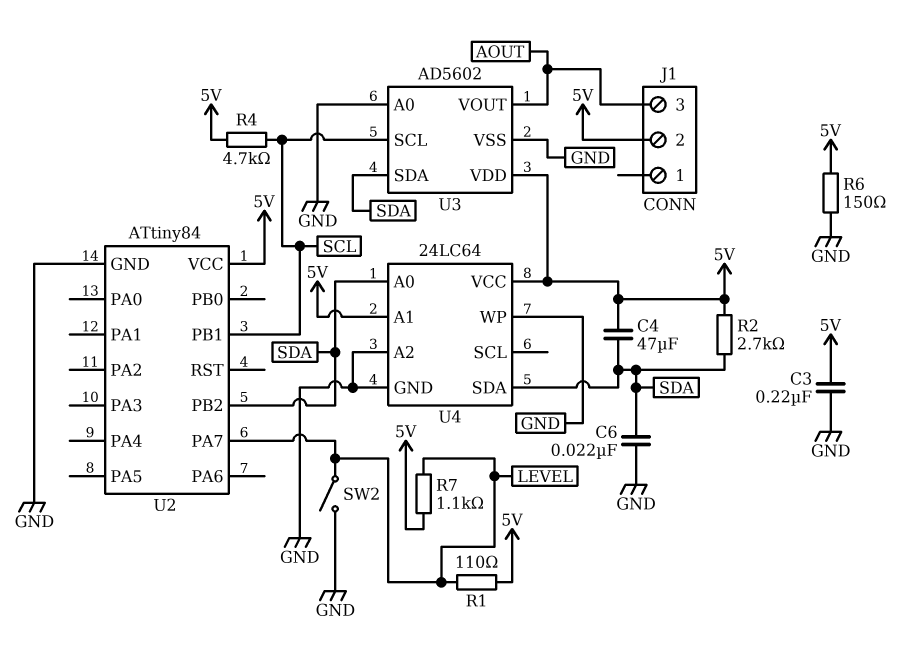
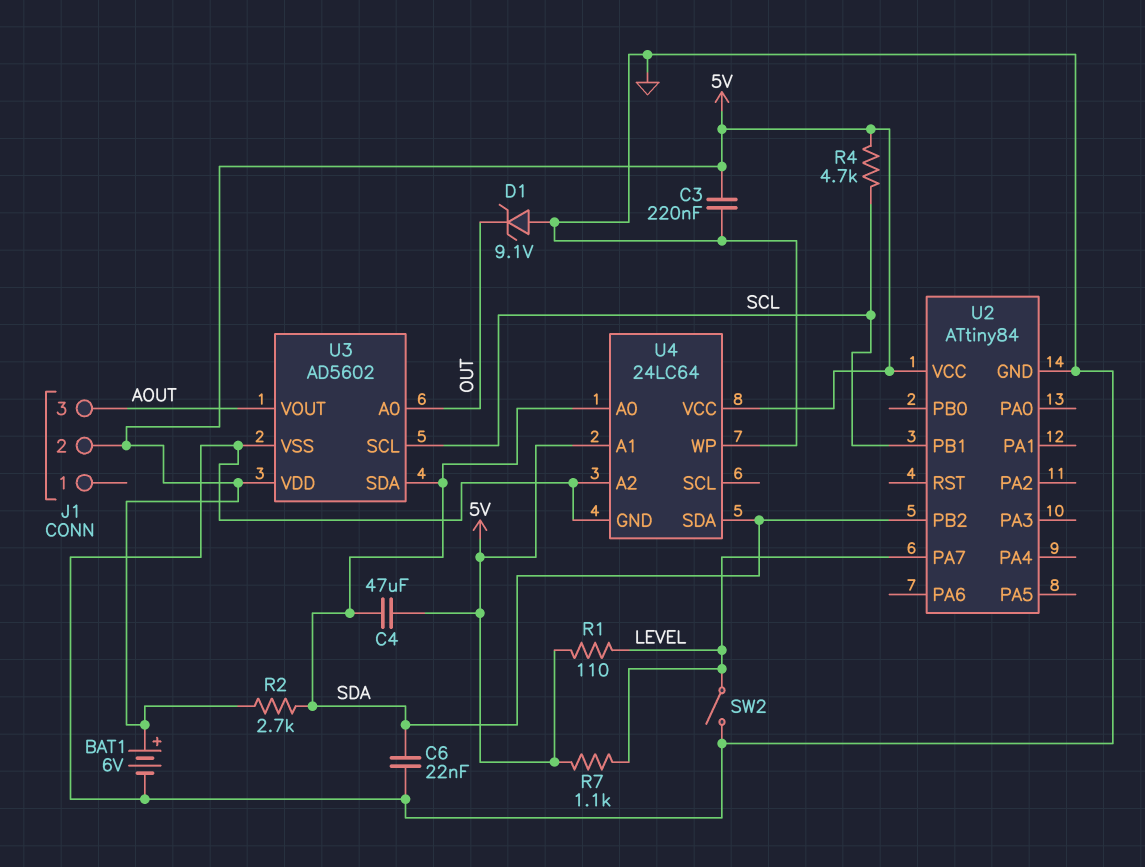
BAT1: none -> 6V (plus 5V, minus GND)
D1: none -> zener 9.1V (A GND, K OUT)
R6: 150 (5V, GND) -> none
U3 pin A0: GND -> OUT

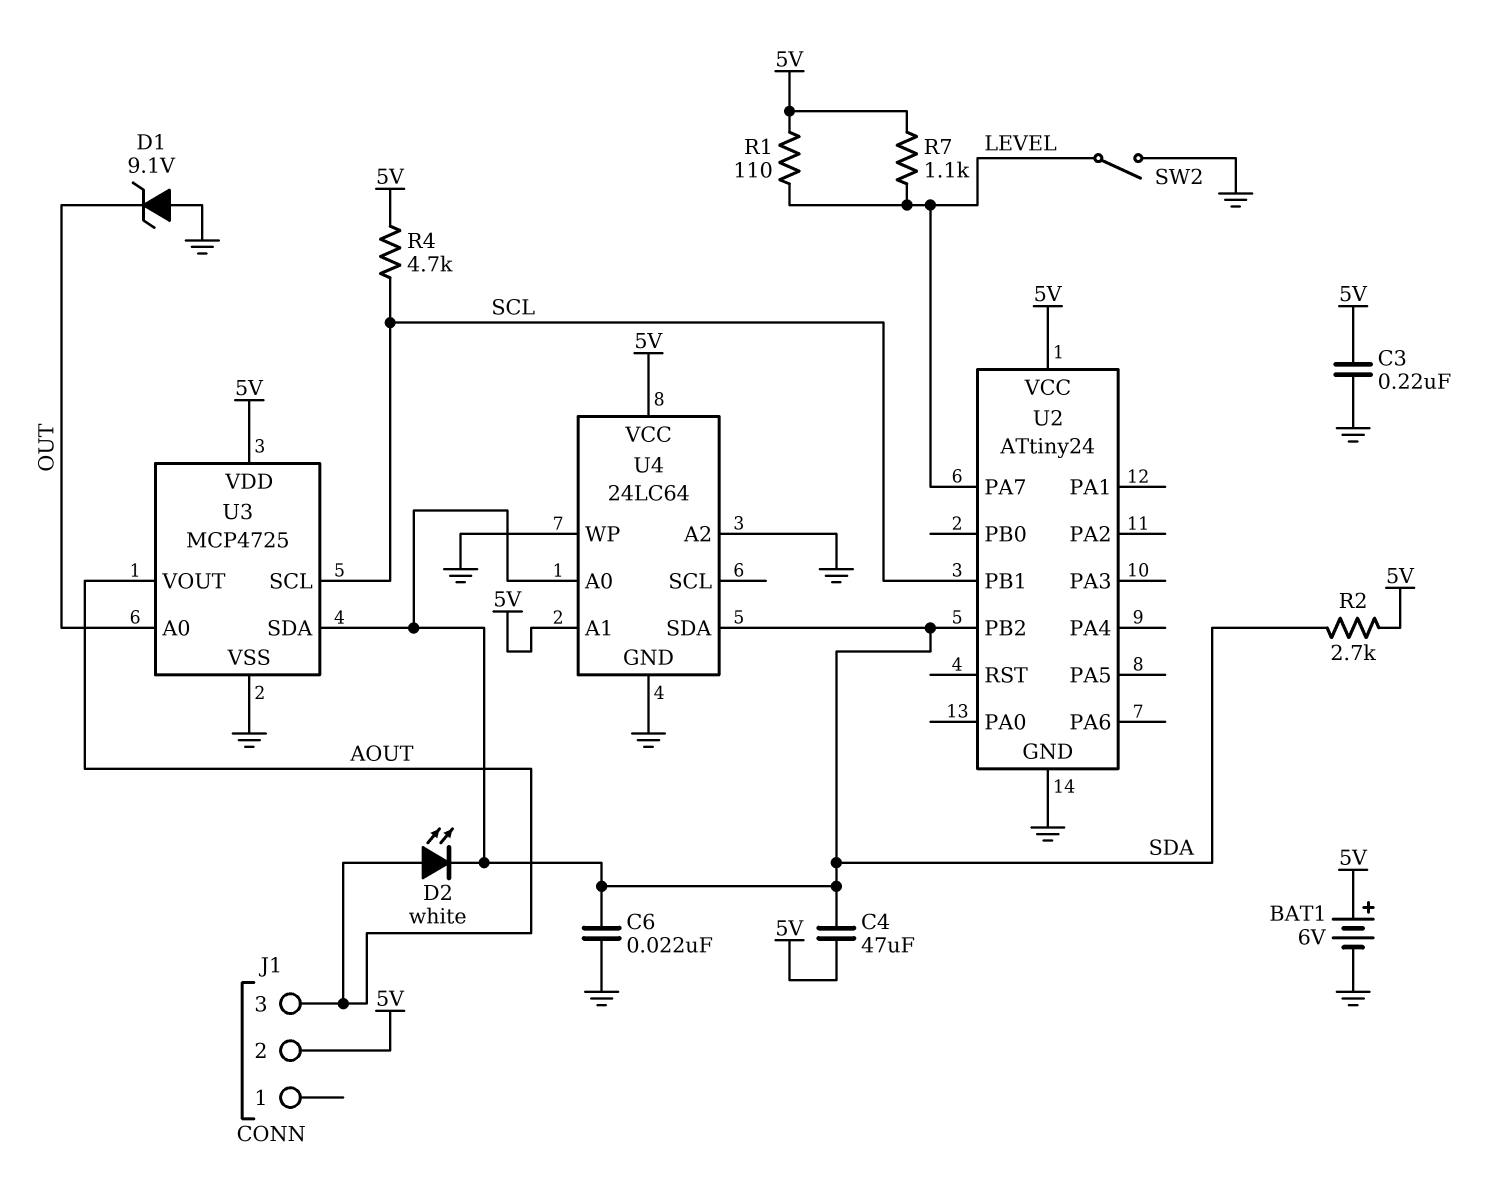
D2: none -> LED white (A AOUT, K SDA)
U2: ATtiny84 -> ATtiny24
U3: AD5602 -> MCP4725

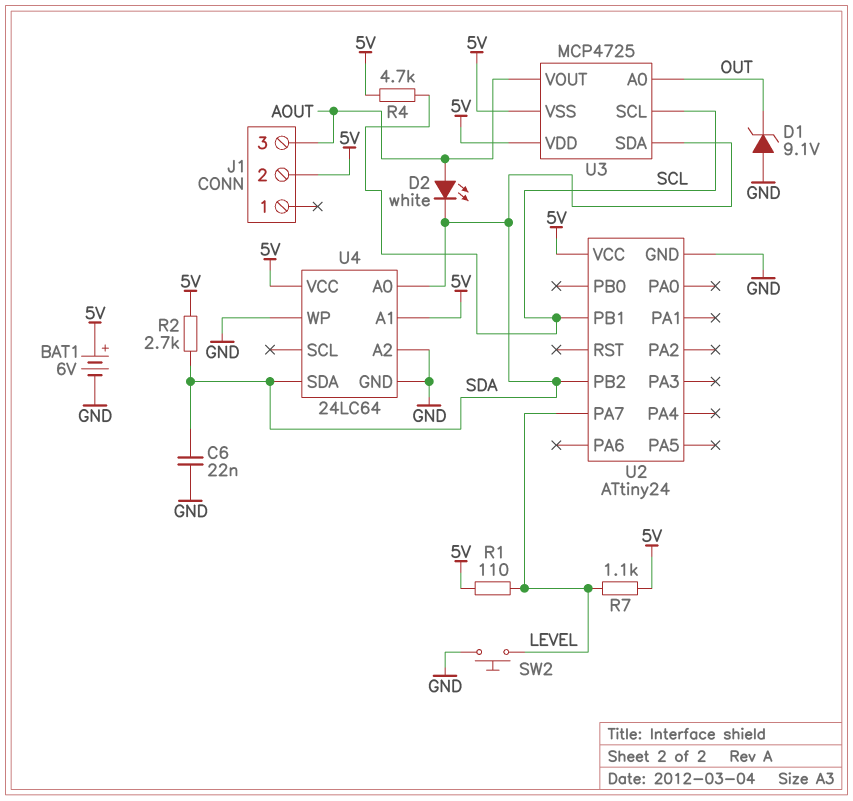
C3: 220nF (5V, GND) -> none
C4: 47uF (5V, SDA) -> none
SW2: switch (GND, LEVEL) -> button (GND, LEVEL)
U3 pin VSS: GND -> 5V

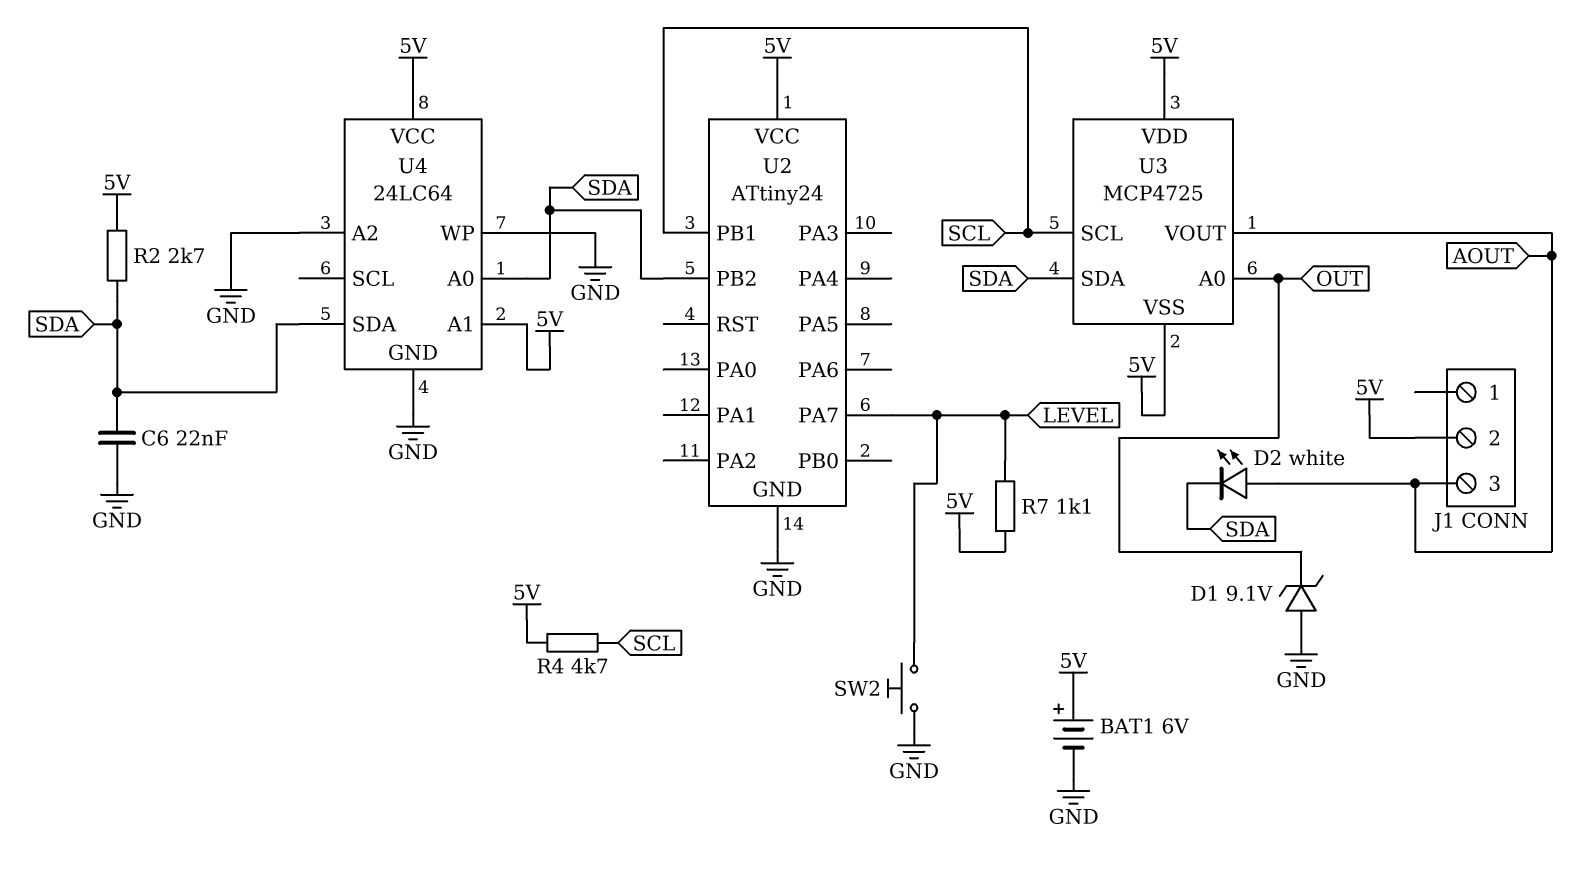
R1: 110 (5V, LEVEL) -> none

